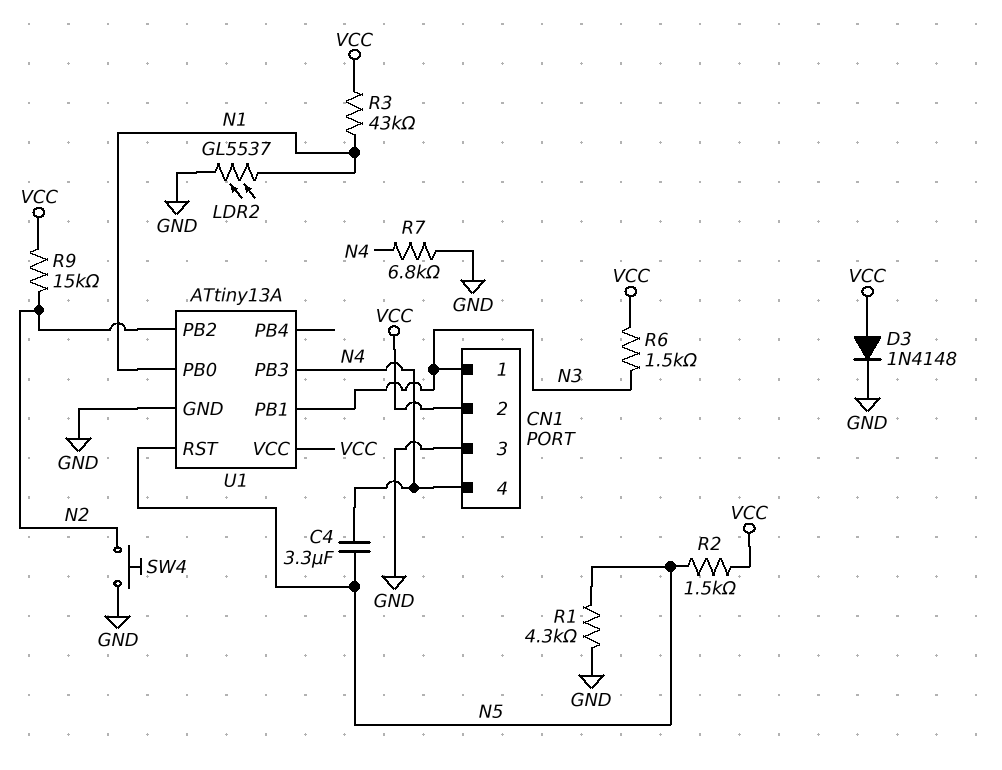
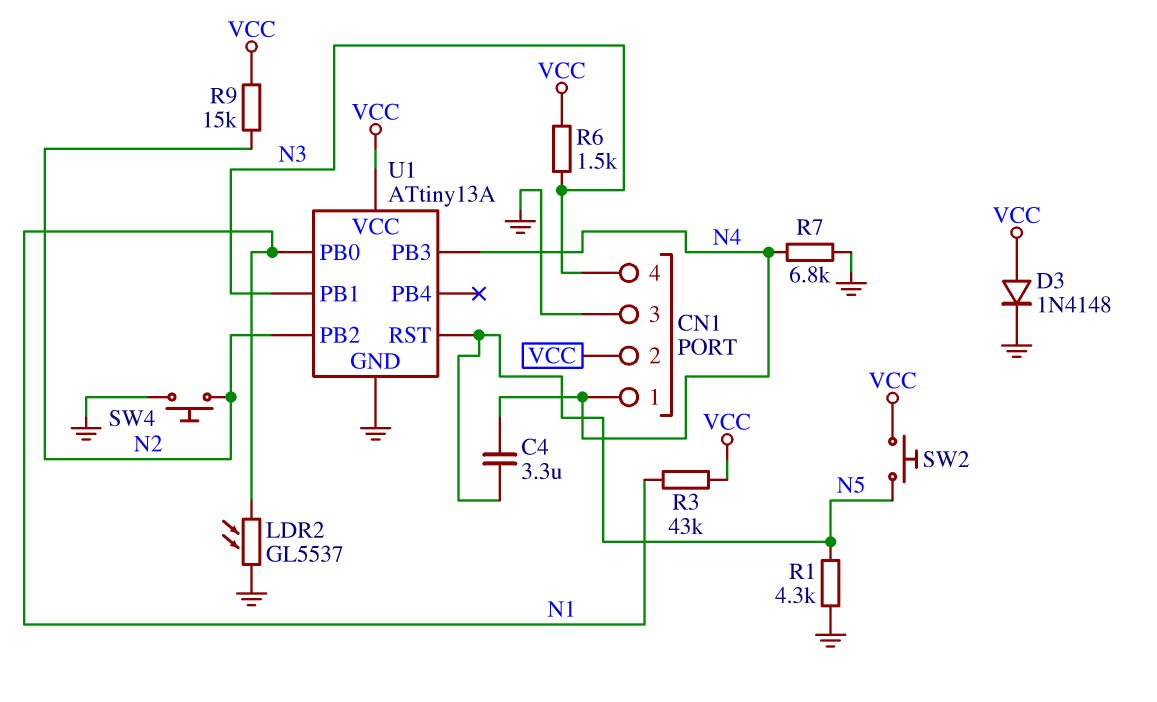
CN1 pin 1: N3 -> N4
CN1 pin 4: N4 -> N3
R2: 1.5k (N5, VCC) -> none
SW2: none -> button (N5, VCC)

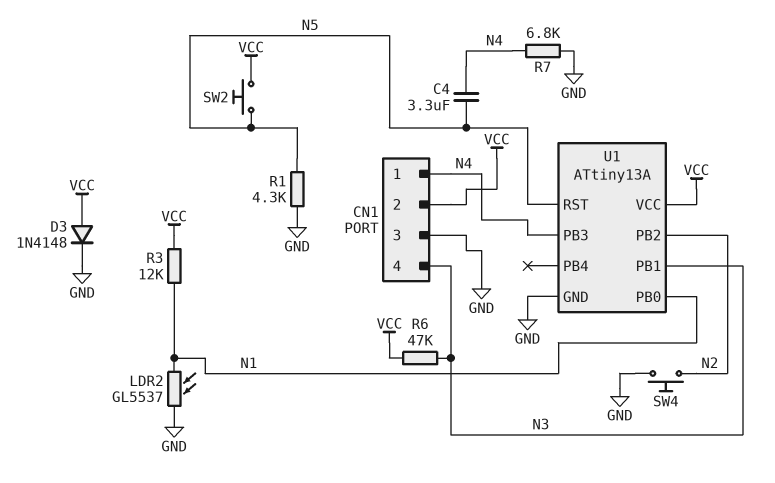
R3: 43k (N1, VCC) -> 12k (N1, VCC)
R6: 1.5k (N3, VCC) -> 47k (N3, VCC)
R9: 15k (N2, VCC) -> none

